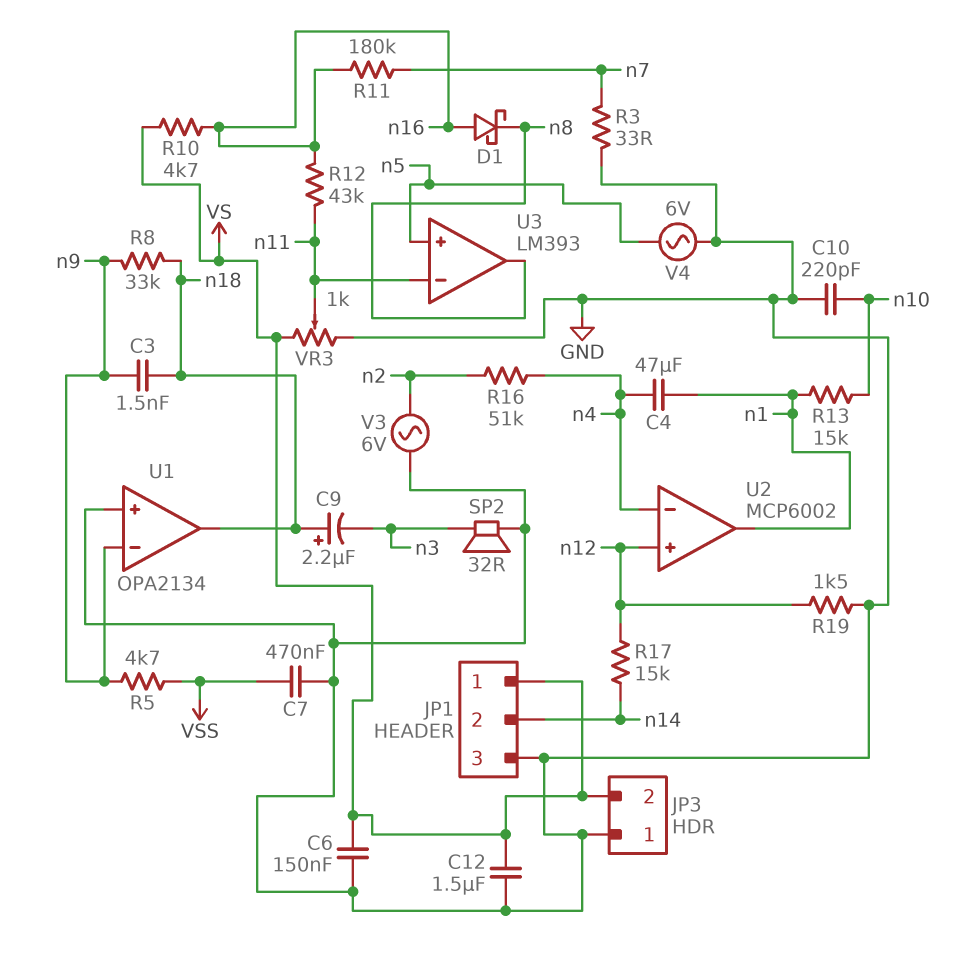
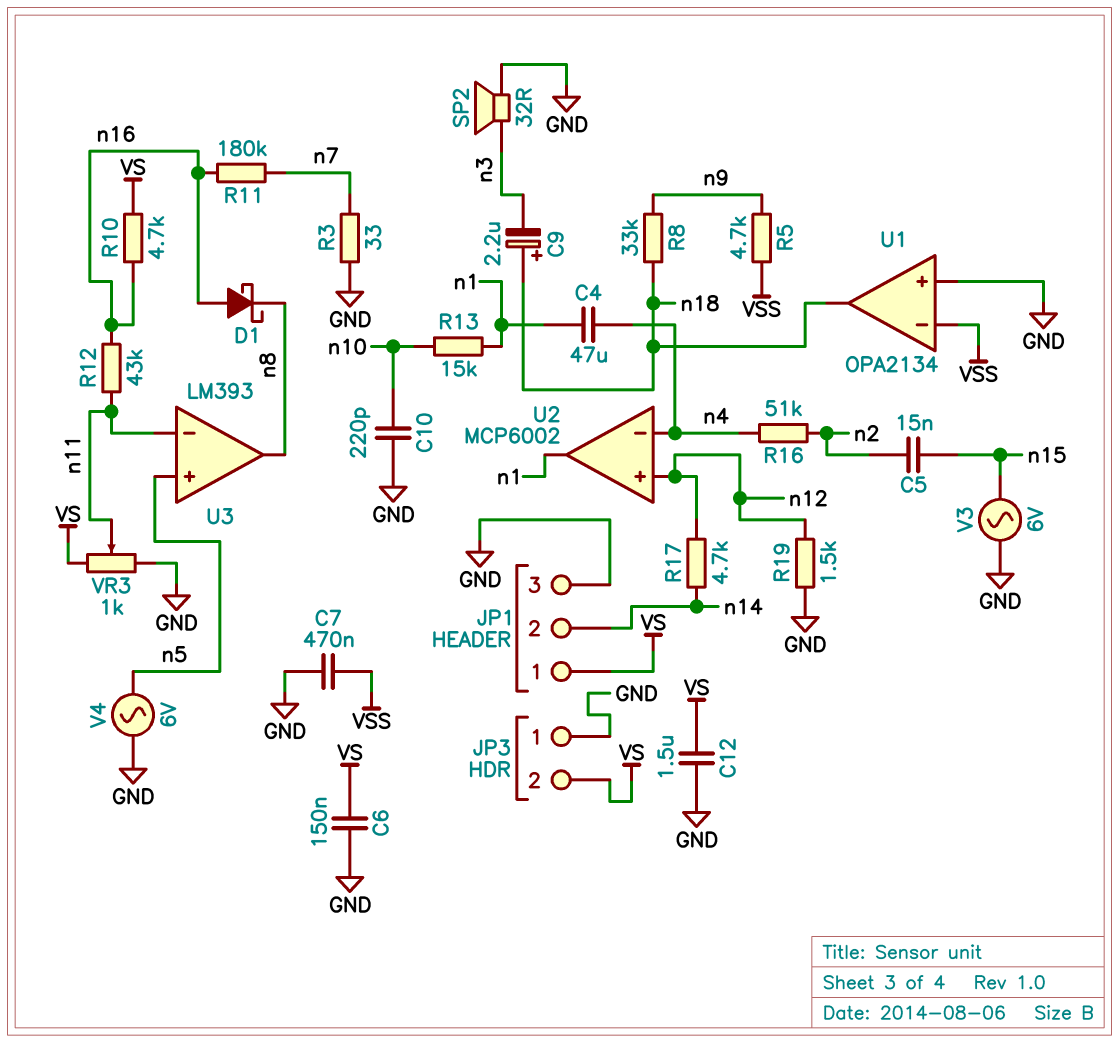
C3: 1.5nF (n9, n18) -> none
C5: none -> 15nF (n2, n15)
R17: 15k (n12, n14) -> 4.7k (n12, n14)
U1 pin in-: n9 -> VSS
V3: AC 6V (GND, n2) -> AC 6V (GND, n15)

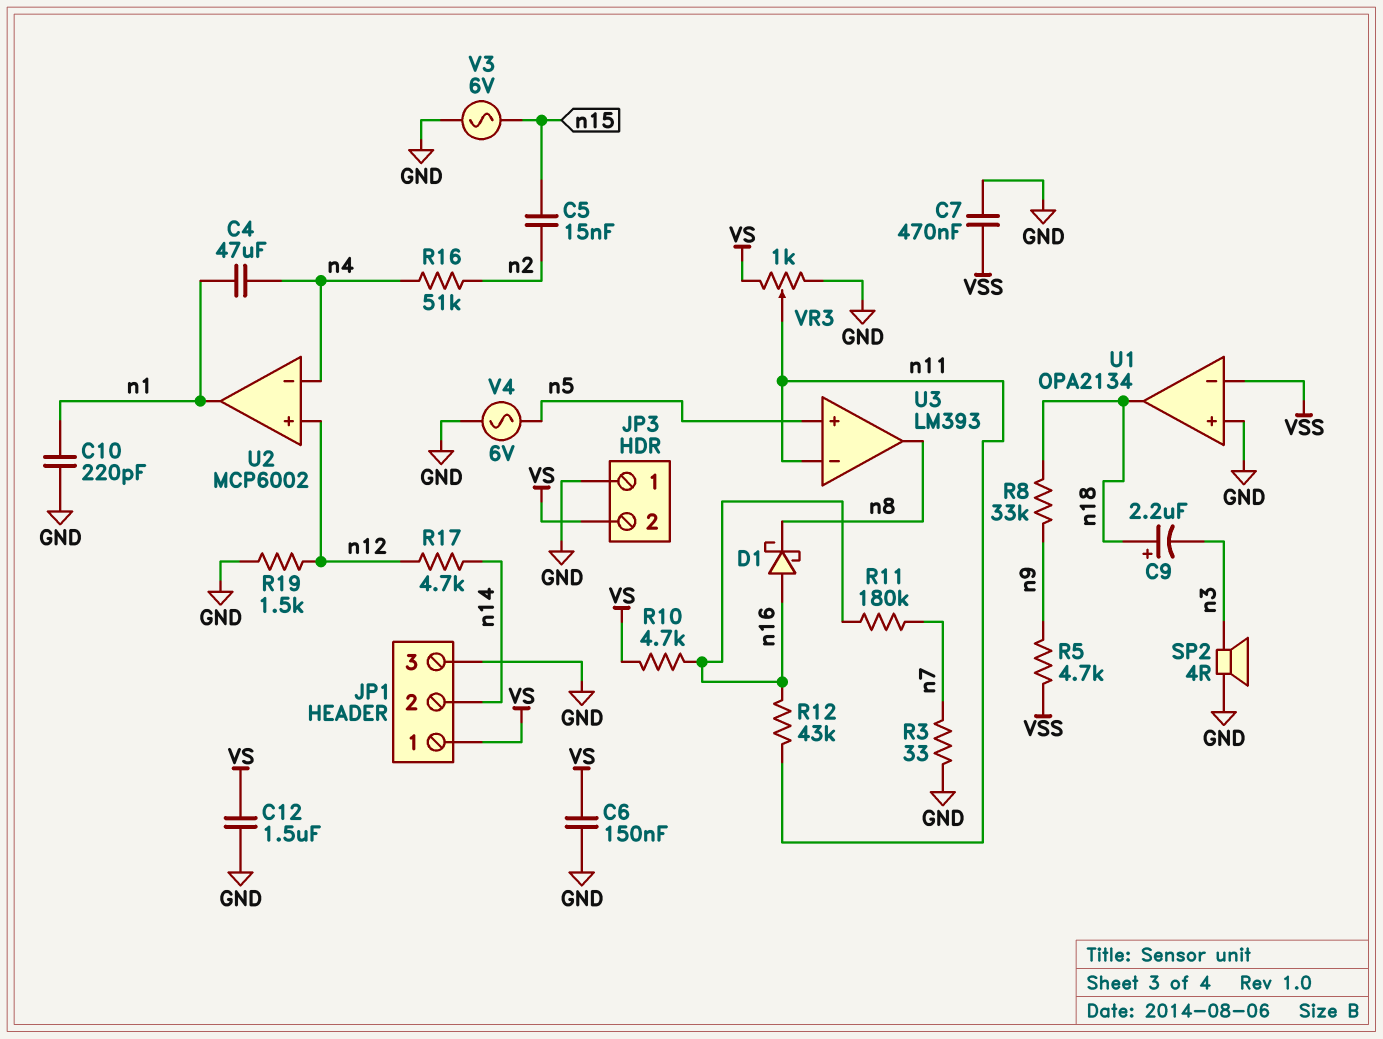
C10: 220pF (GND, n10) -> 220pF (GND, n1)
R13: 15k (n1, n10) -> none
SP2: speaker 32R (GND, n3) -> speaker 4R (GND, n3)

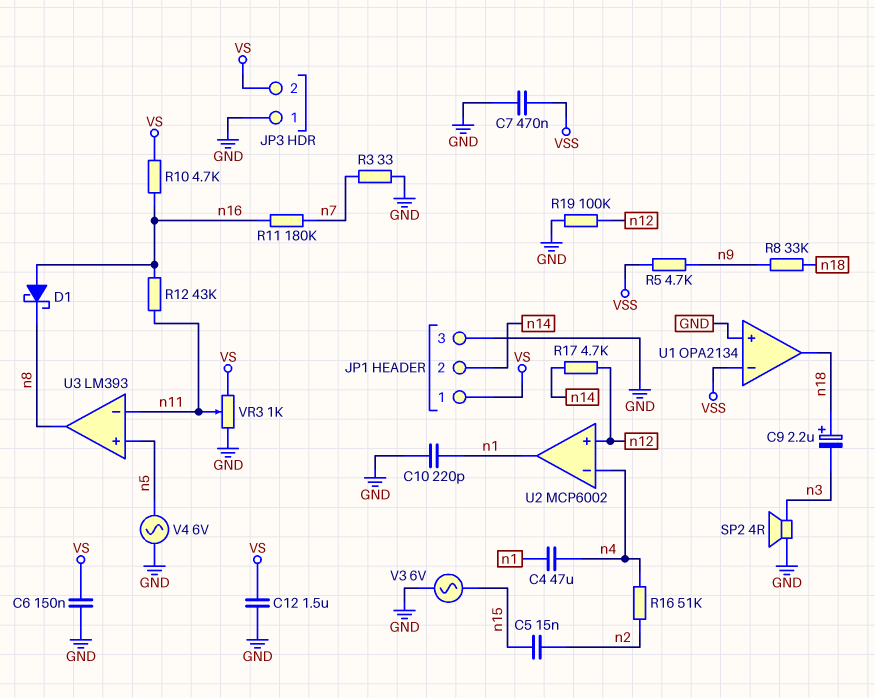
R19: 1.5k (GND, n12) -> 100k (GND, n12)

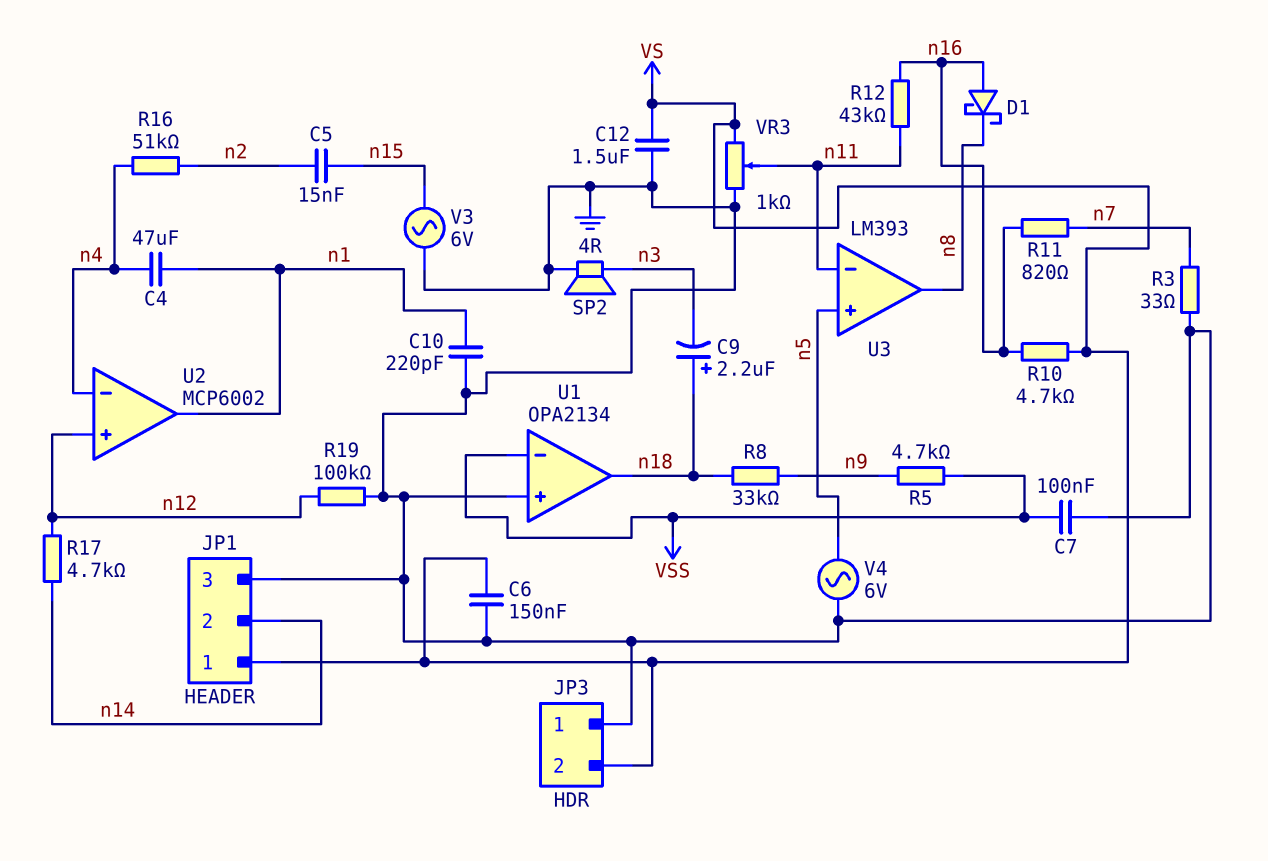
C7: 470nF (GND, VSS) -> 100nF (GND, VSS)
R11: 180k (n7, n16) -> 820 (n7, n16)

